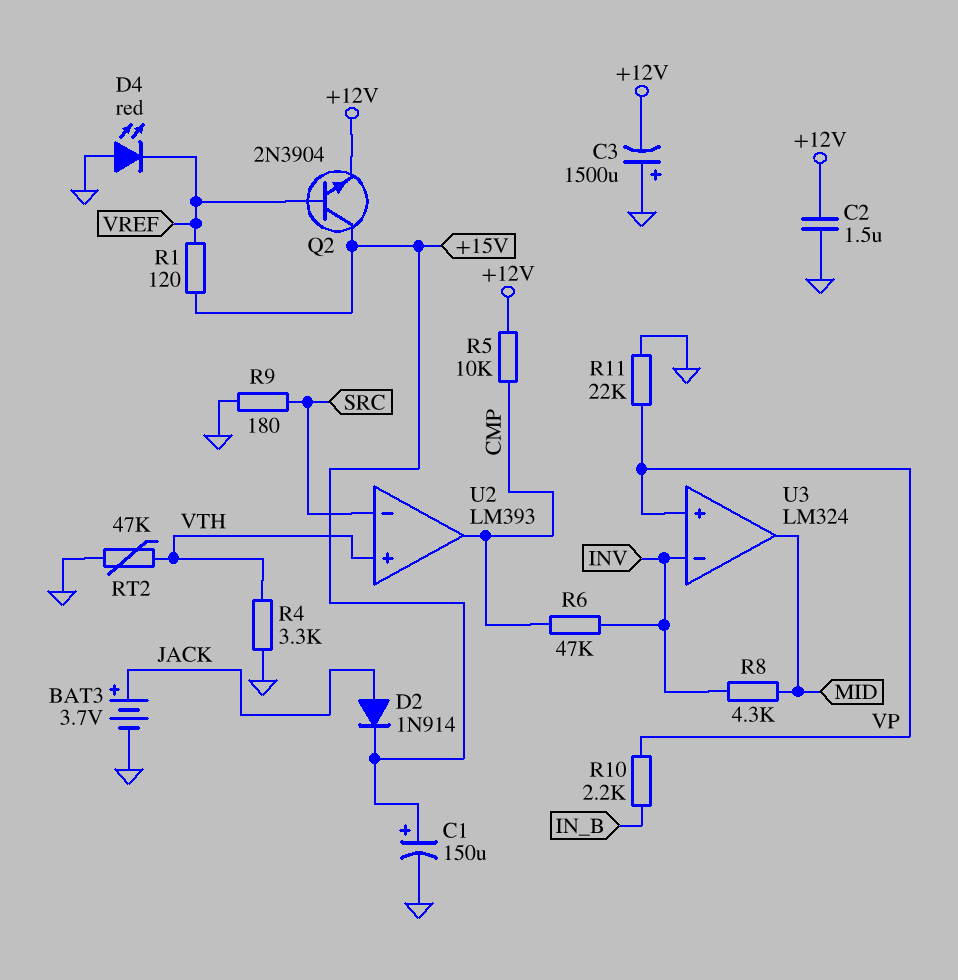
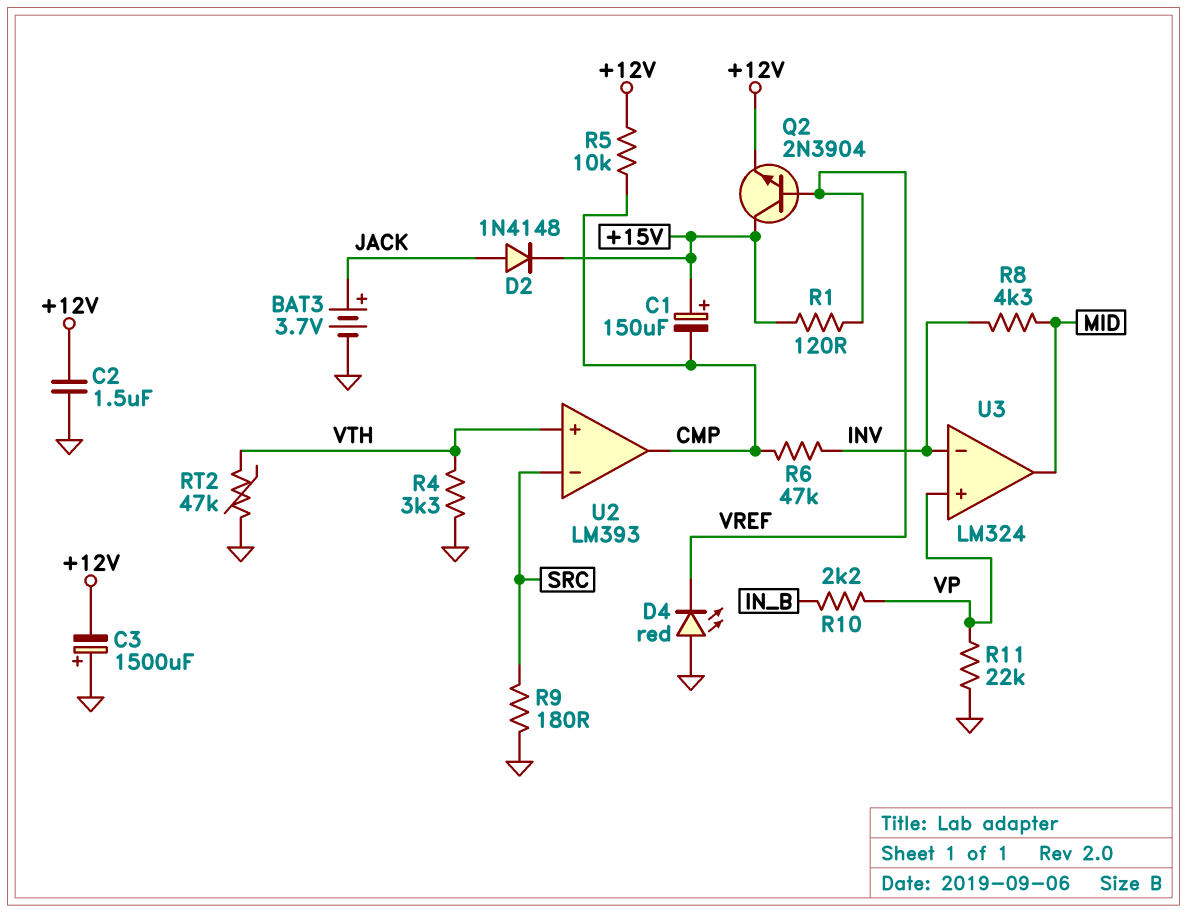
C1: 150uF (plus +15V, minus GND) -> 150uF (plus +15V, minus CMP)
D2: diode 1N914 (A JACK, K +15V) -> diode 1N4148 (A JACK, K +15V)

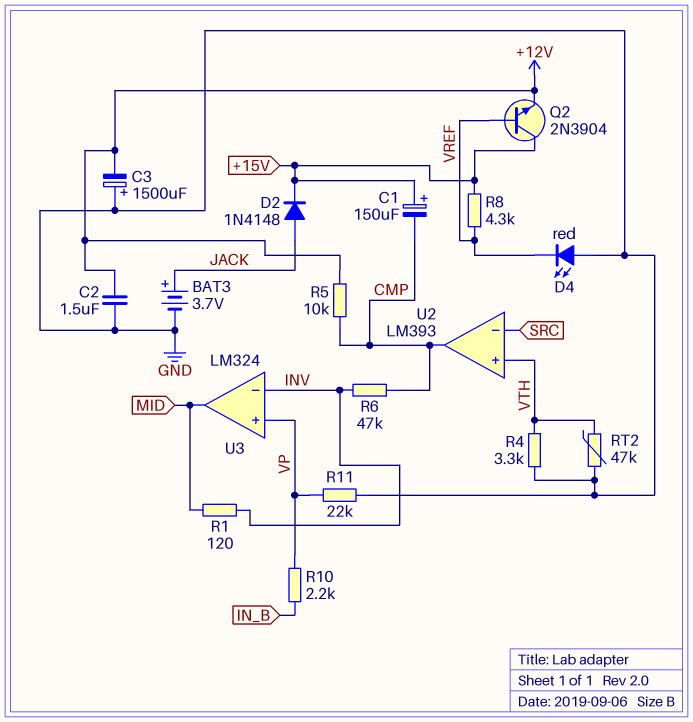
R1: 120 (+15V, VREF) -> 120 (INV, MID)
R8: 4.3k (INV, MID) -> 4.3k (+15V, VREF)
R9: 180 (GND, SRC) -> none

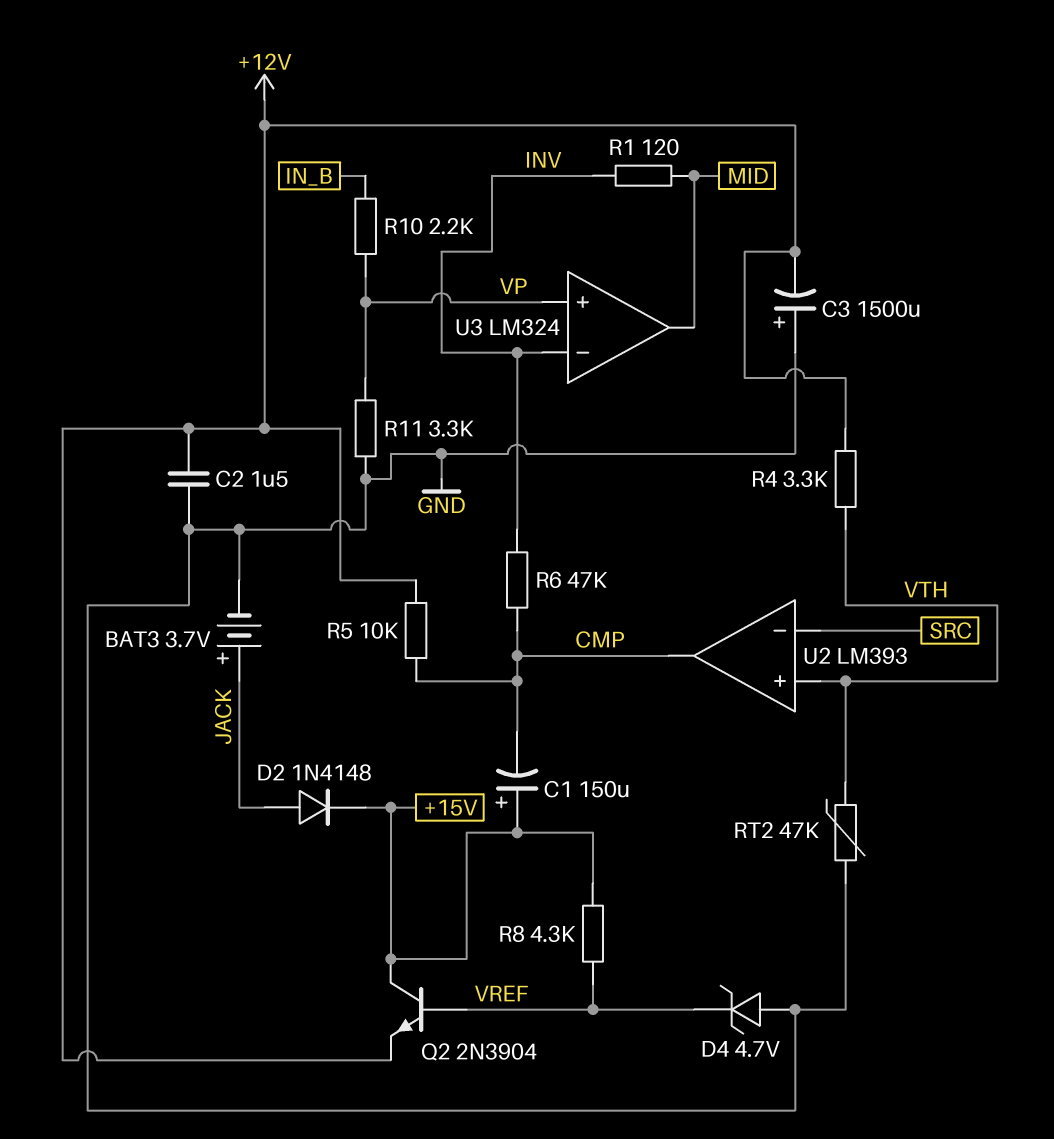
D4: LED red (A GND, K VREF) -> zener 4.7V (A GND, K VREF)
R4: 3.3k (GND, VTH) -> 3.3k (+12V, VTH)
R11: 22k (GND, VP) -> 3.3k (GND, VP)

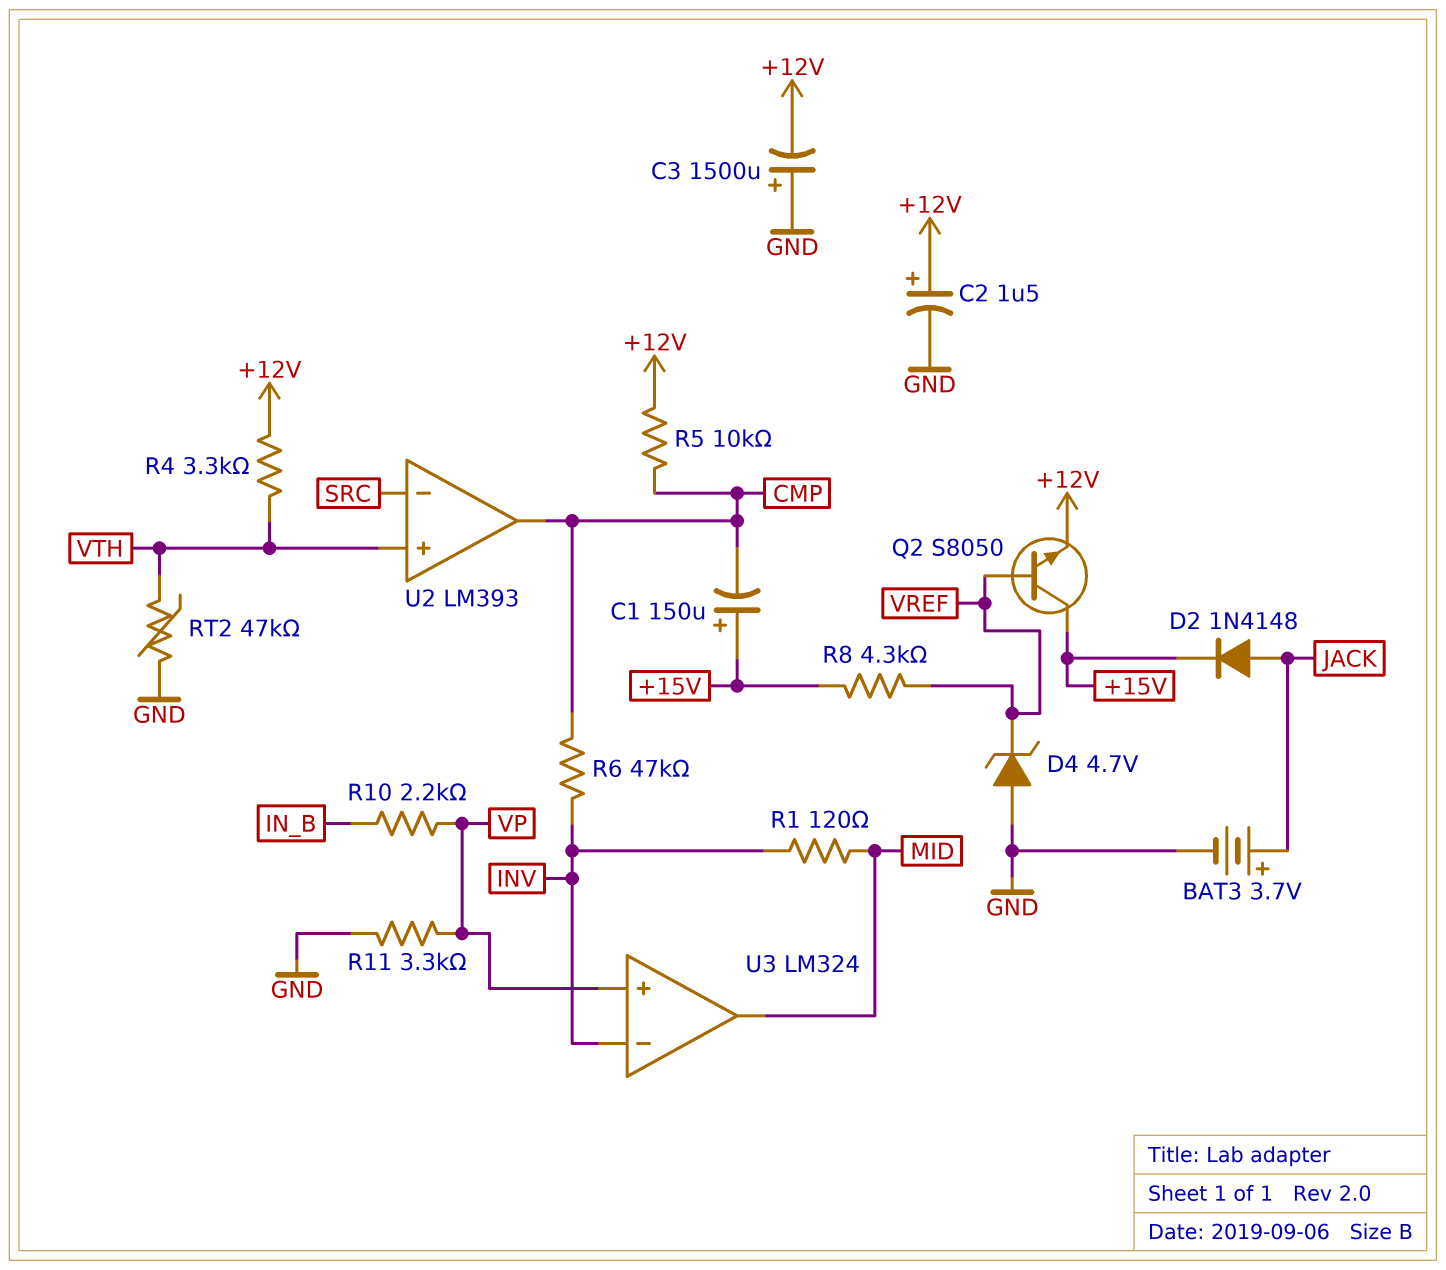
C2: 1.5uF (+12V, GND) -> 1.5uF (plus +12V, minus GND)
Q2: NPN 2N3904 (B VREF, C +15V, E +12V) -> NPN S8050 (B VREF, C +15V, E +12V)

